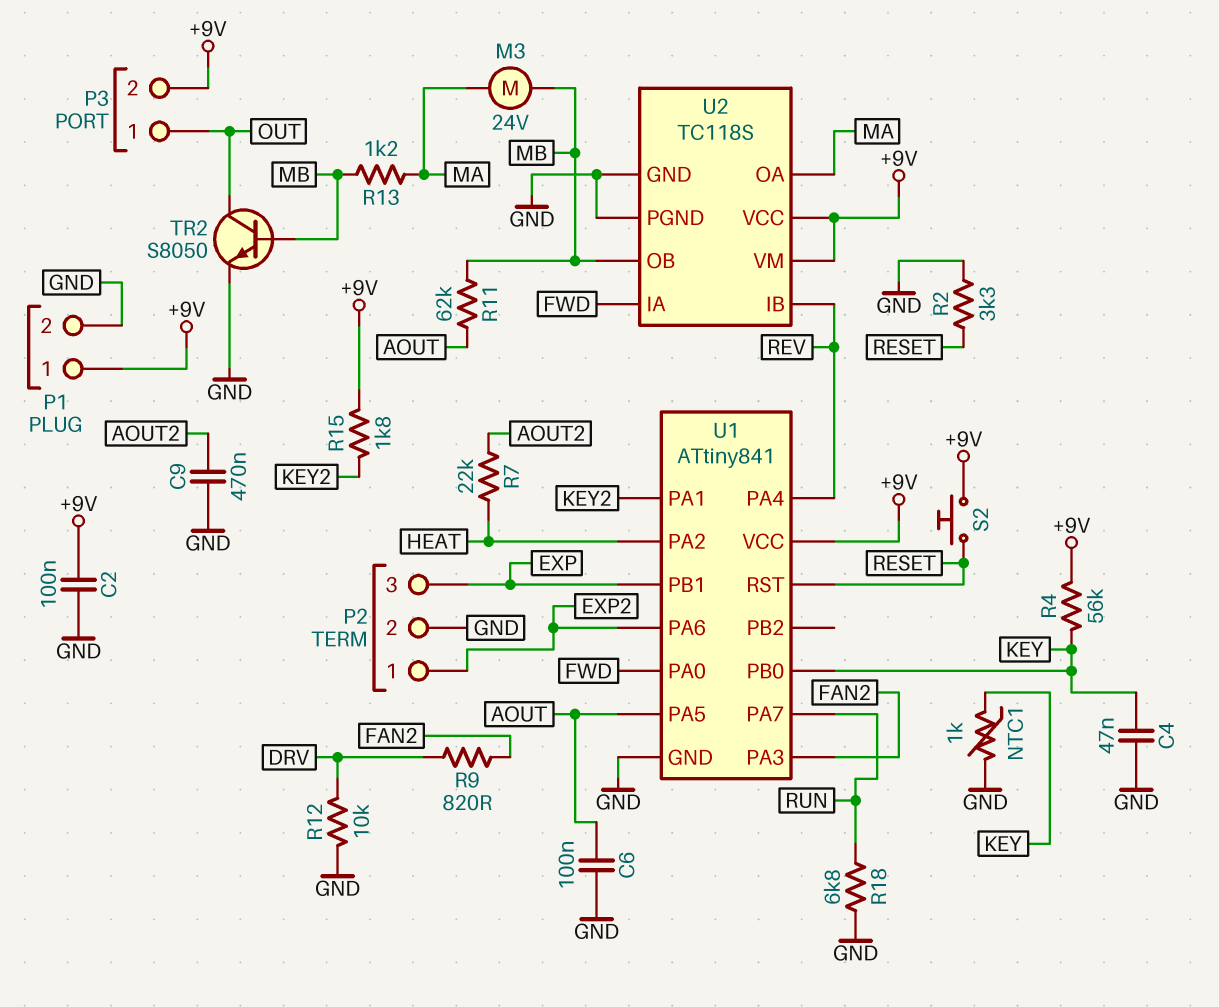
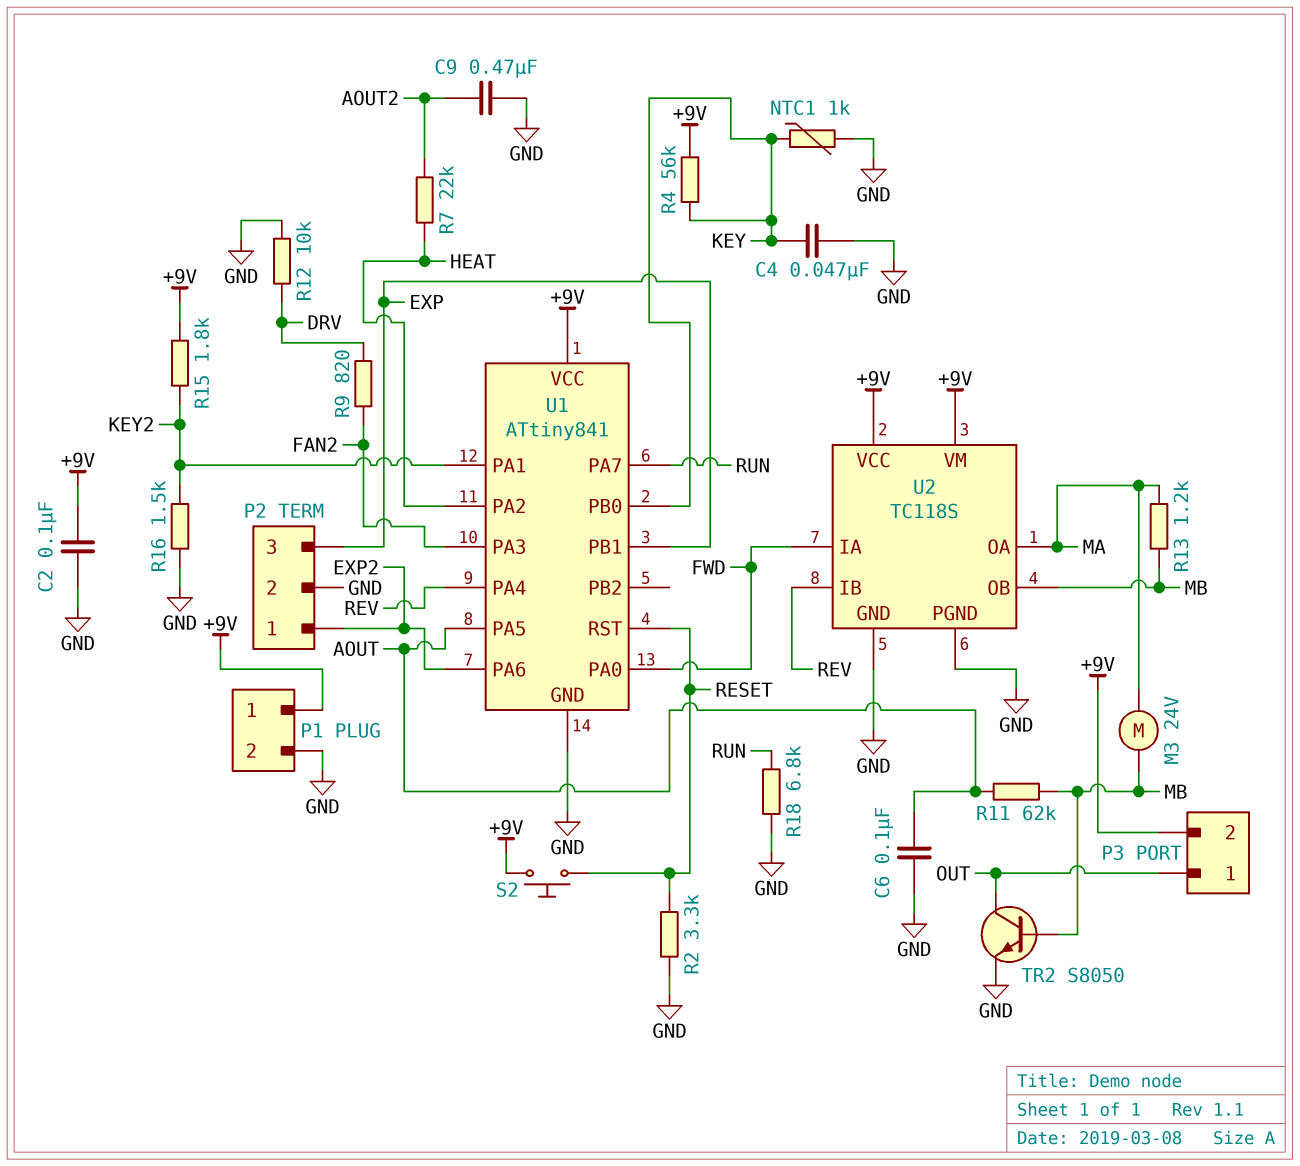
R16: none -> 1.5k (GND, KEY2)

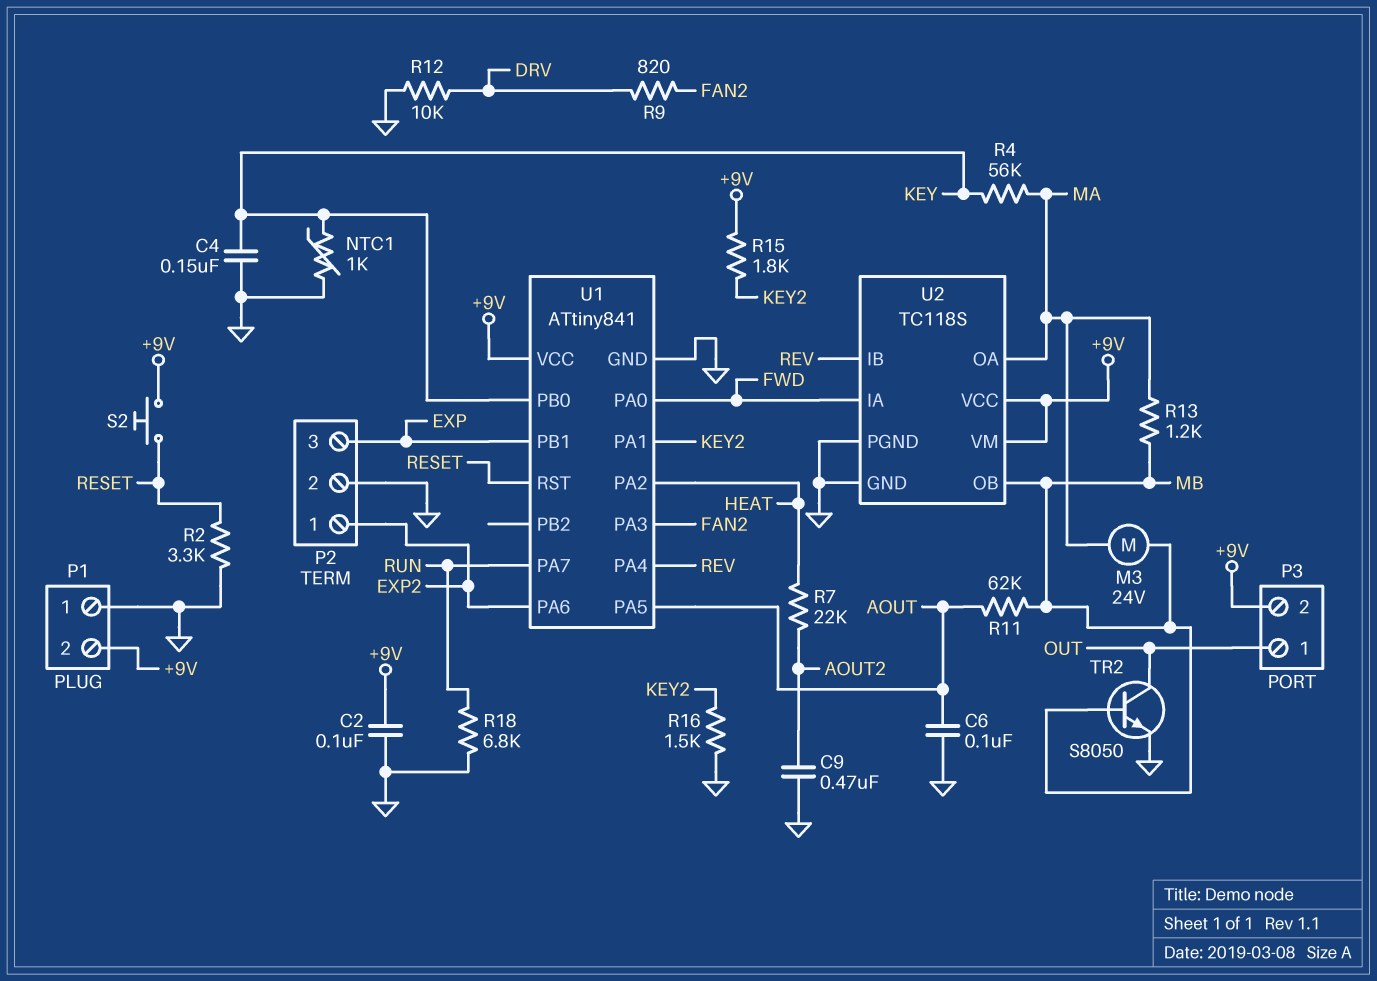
C4: 47nF (GND, KEY) -> 150nF (GND, KEY)
P1 pin 1: +9V -> GND
P1 pin 2: GND -> +9V
R4: 56k (+9V, KEY) -> 56k (KEY, MA)

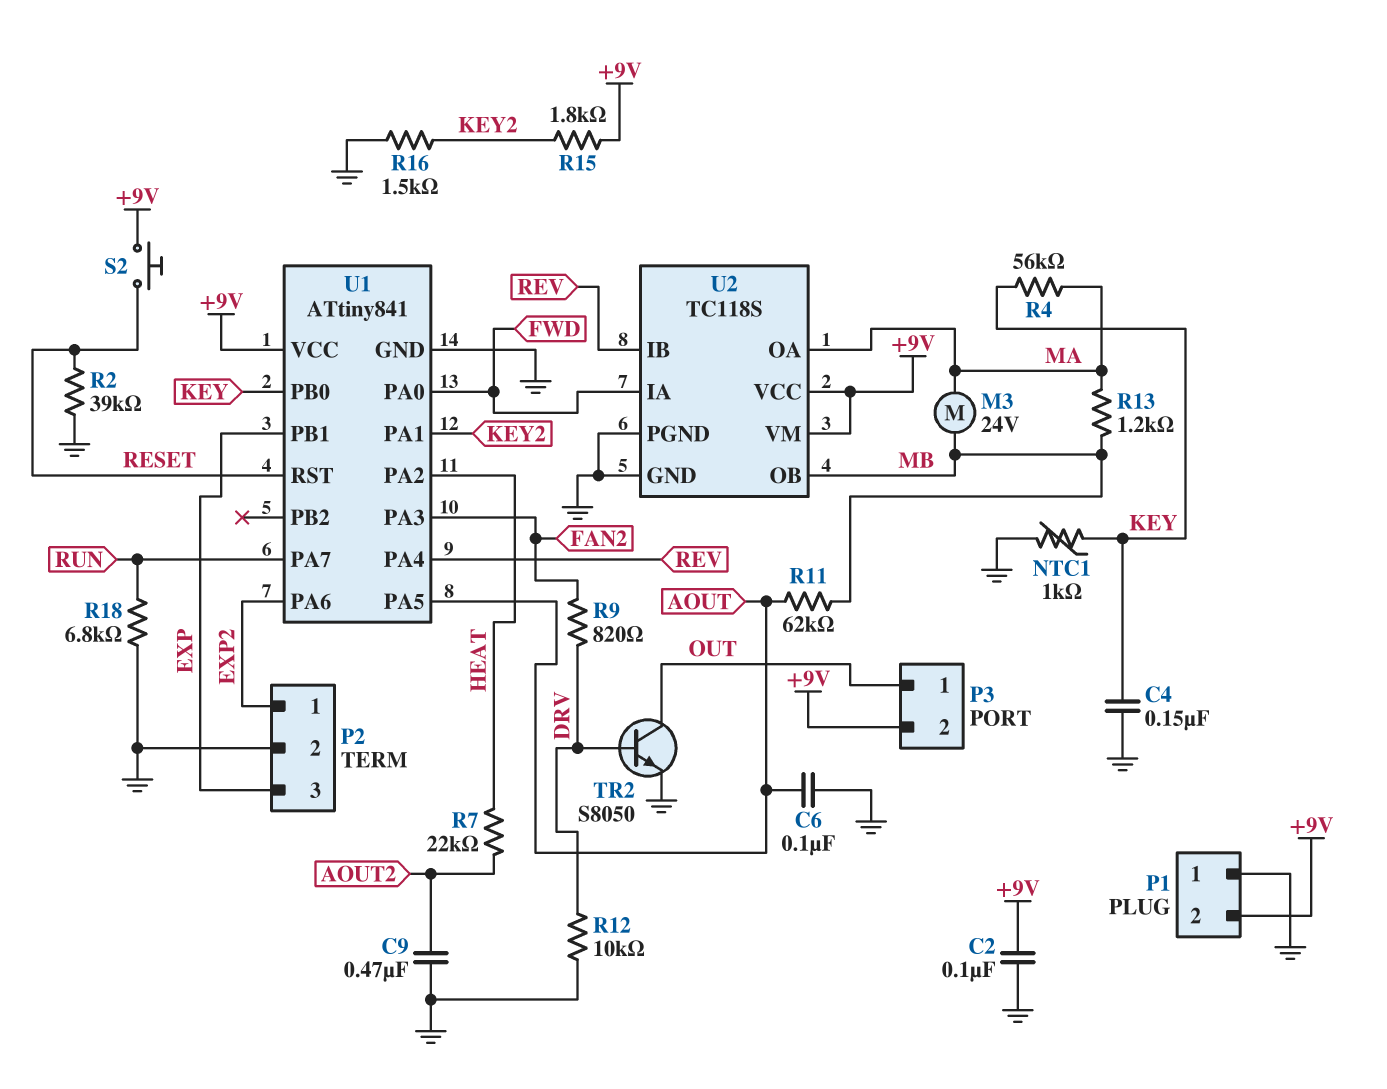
R2: 3.3k (GND, RESET) -> 39k (GND, RESET)
TR2: NPN S8050 (B MB, C OUT, E GND) -> NPN S8050 (B DRV, C OUT, E GND)

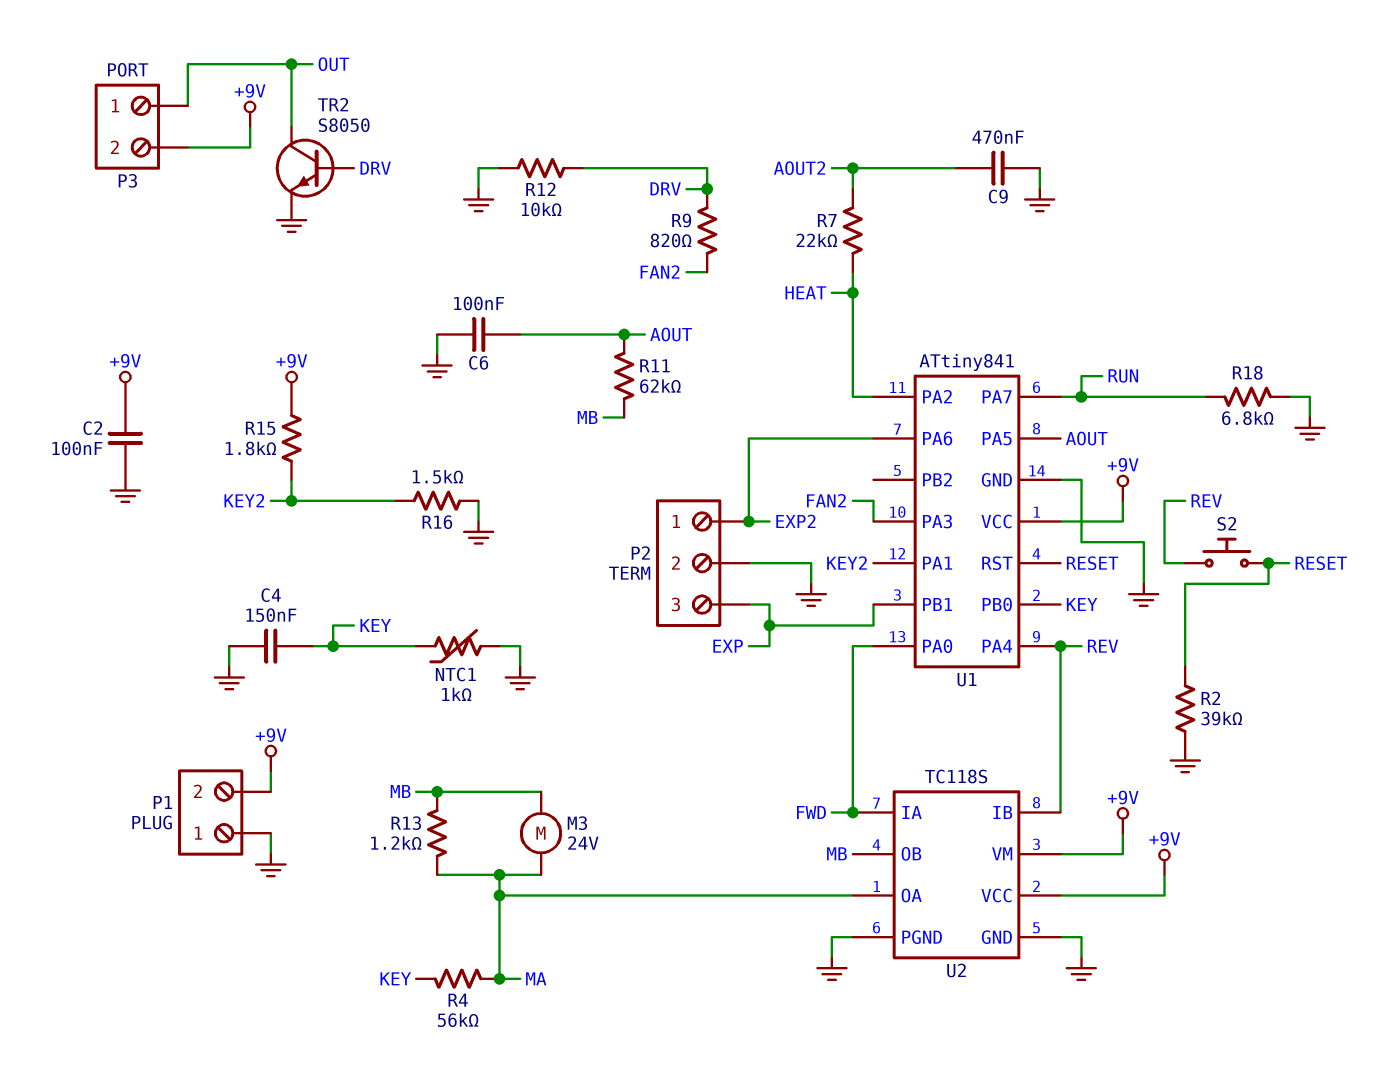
S2: button (+9V, RESET) -> button (RESET, REV)

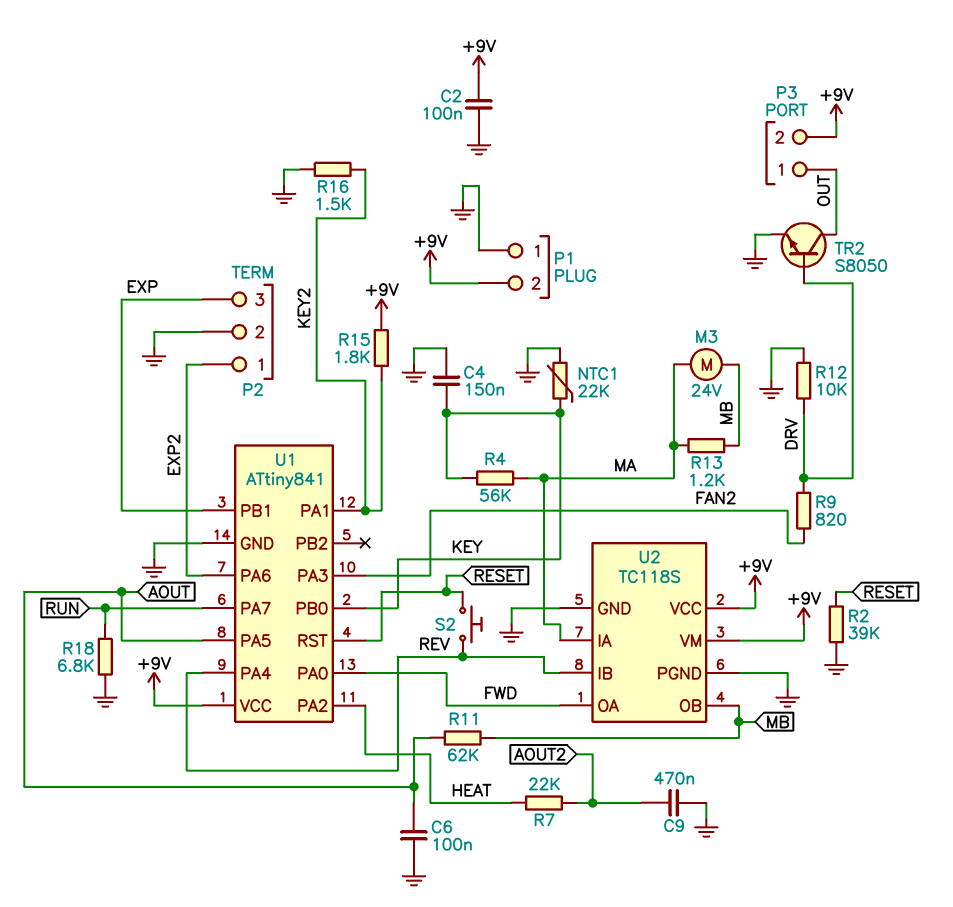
NTC1: 1k (GND, KEY) -> 22k (GND, KEY)
U2 pin IA: FWD -> MA
U2 pin OA: MA -> FWD

